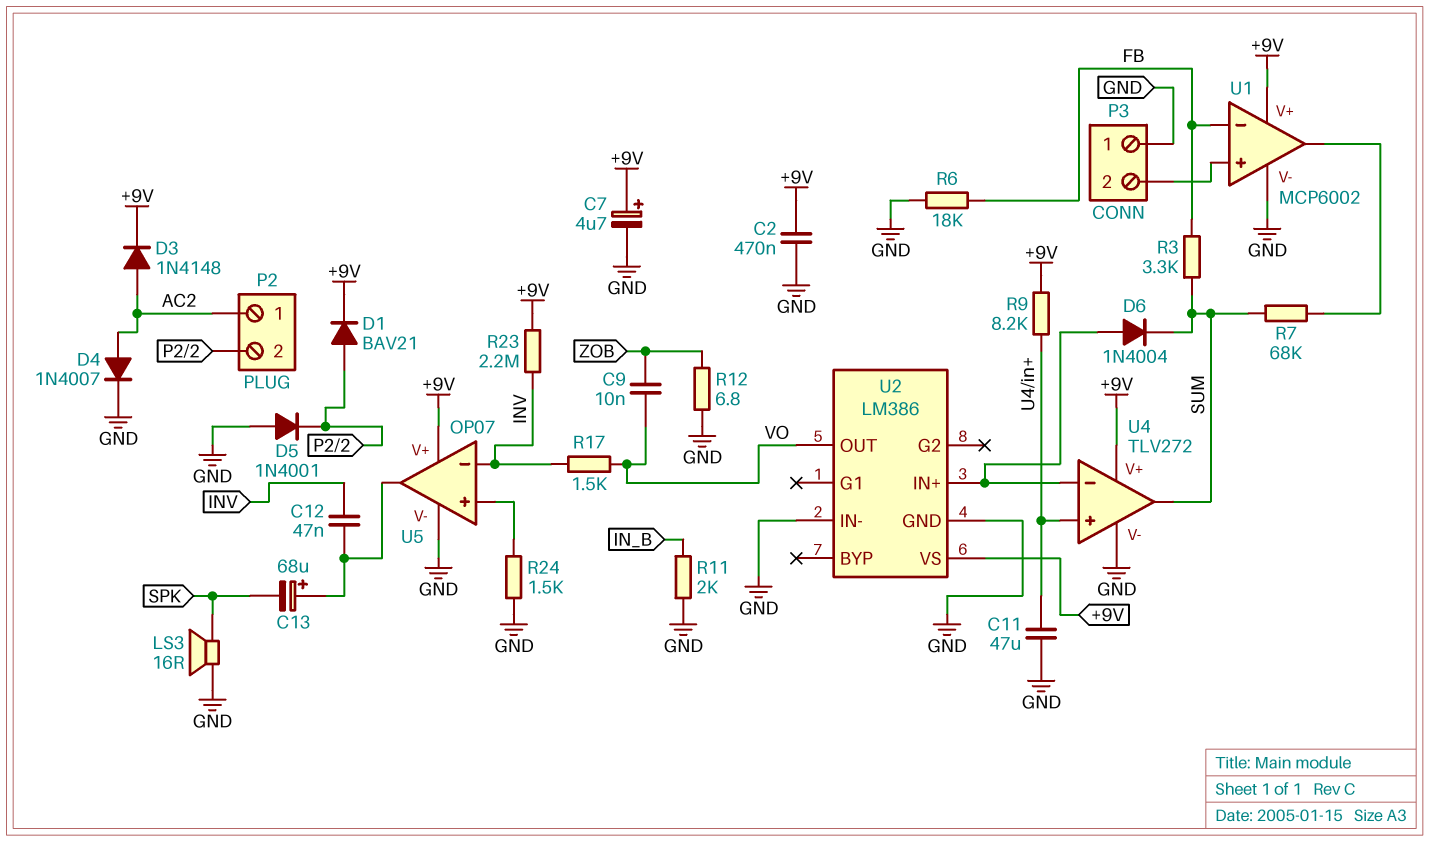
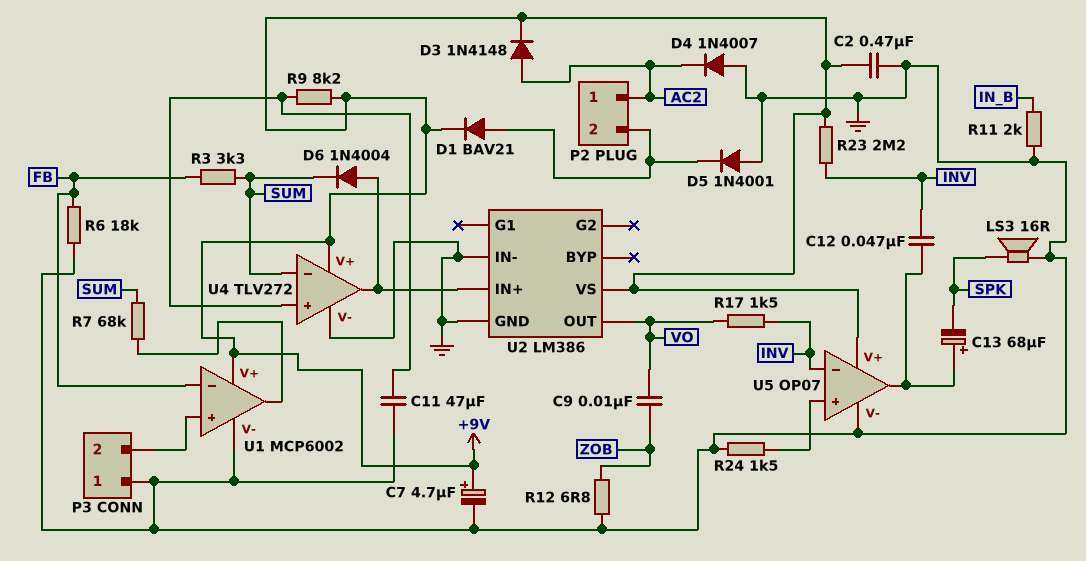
D4: diode 1N4007 (A AC2, K GND) -> diode 1N4007 (A GND, K AC2)
U4 pin in-: U2/IN+ -> SUM
U4 pin out: SUM -> U2/IN+

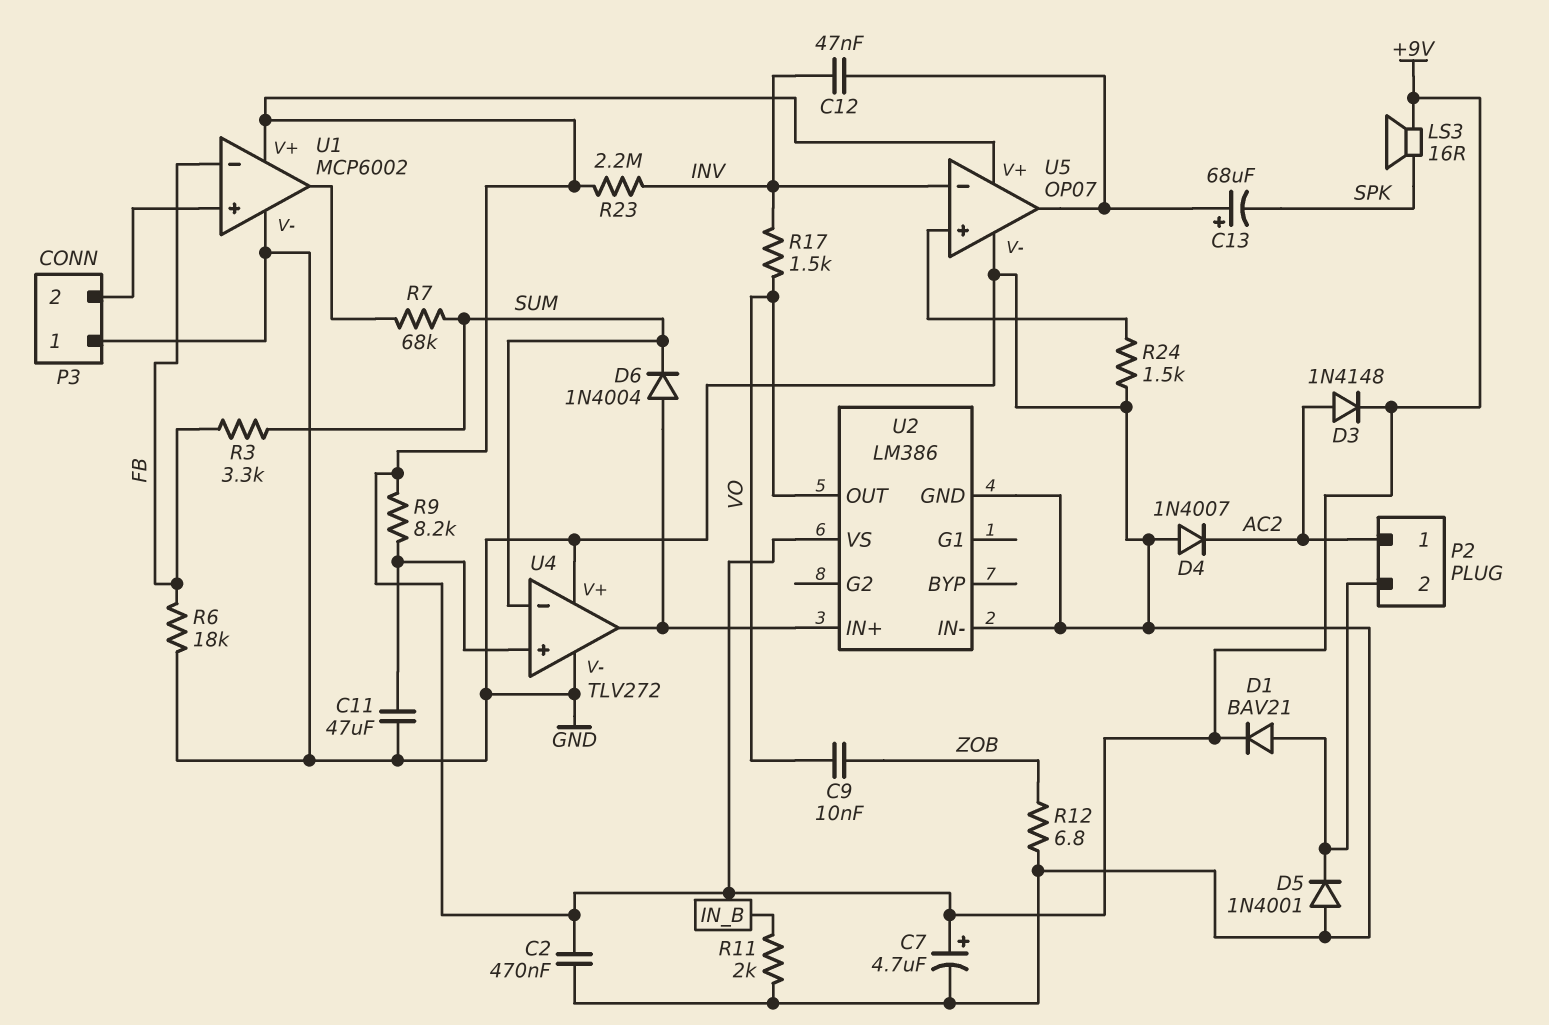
LS3: speaker 16R (GND, SPK) -> speaker 16R (+9V, SPK)
U4 pin V+: +9V -> GND

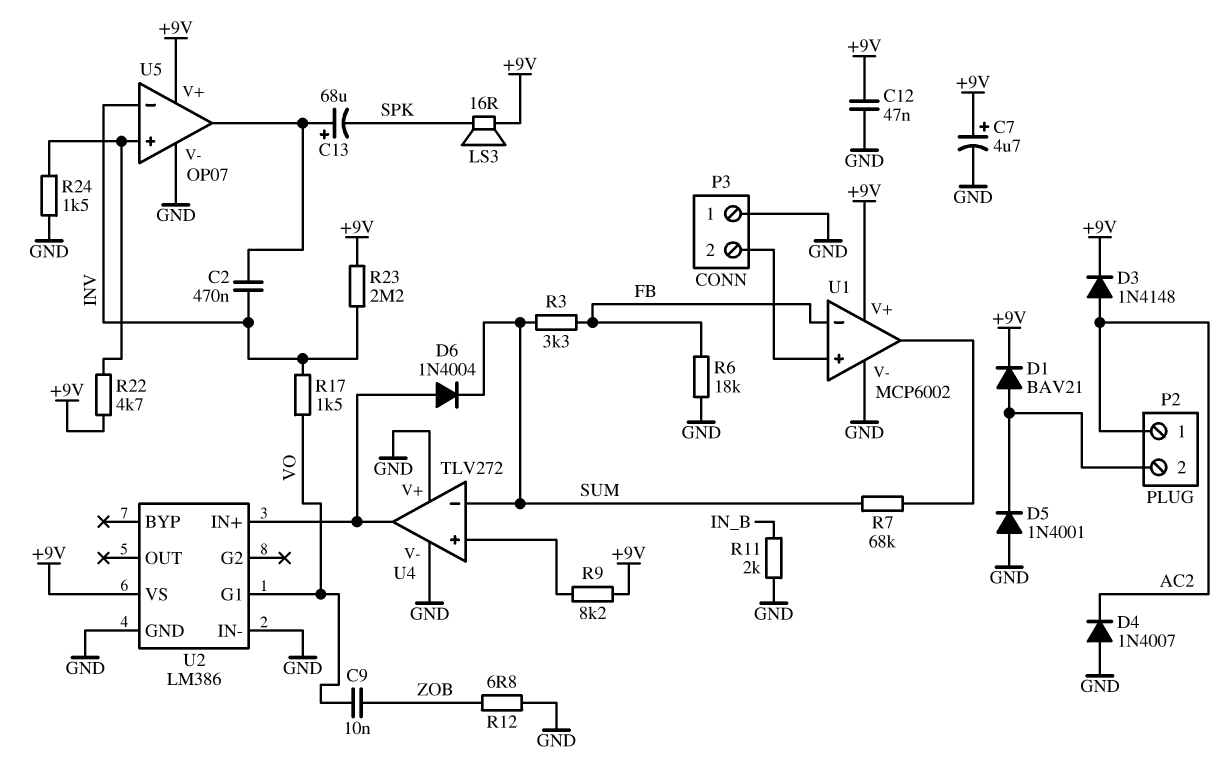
C2: 470nF (+9V, GND) -> 470nF (INV, U5/out)
C11: 47uF (GND, U4/in+) -> none
C12: 47nF (INV, U5/out) -> 47nF (+9V, GND)
R22: none -> 4.7k (+9V, U5/in+)
U2 pin G1: none -> VO
U2 pin OUT: VO -> none

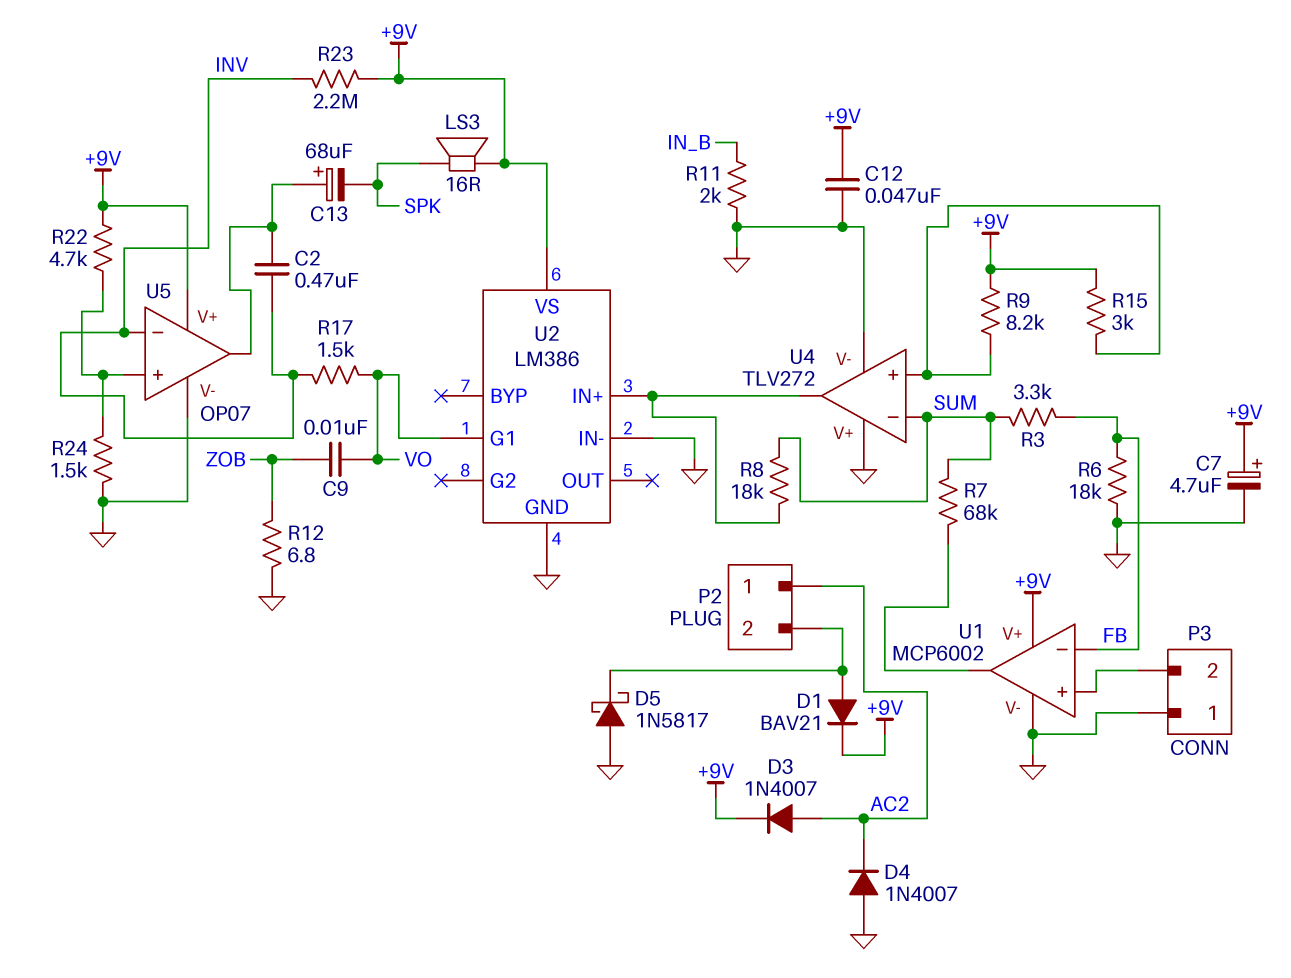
D3: diode 1N4148 (A AC2, K +9V) -> diode 1N4007 (A AC2, K +9V)
D5: diode 1N4001 (A GND, K P2/2) -> schottky 1N5817 (A GND, K P2/2)
D6: diode 1N4004 (A U2/IN+, K SUM) -> none
R8: none -> 18k (SUM, U2/IN+)
R15: none -> 3k (+9V, U4/in+)

